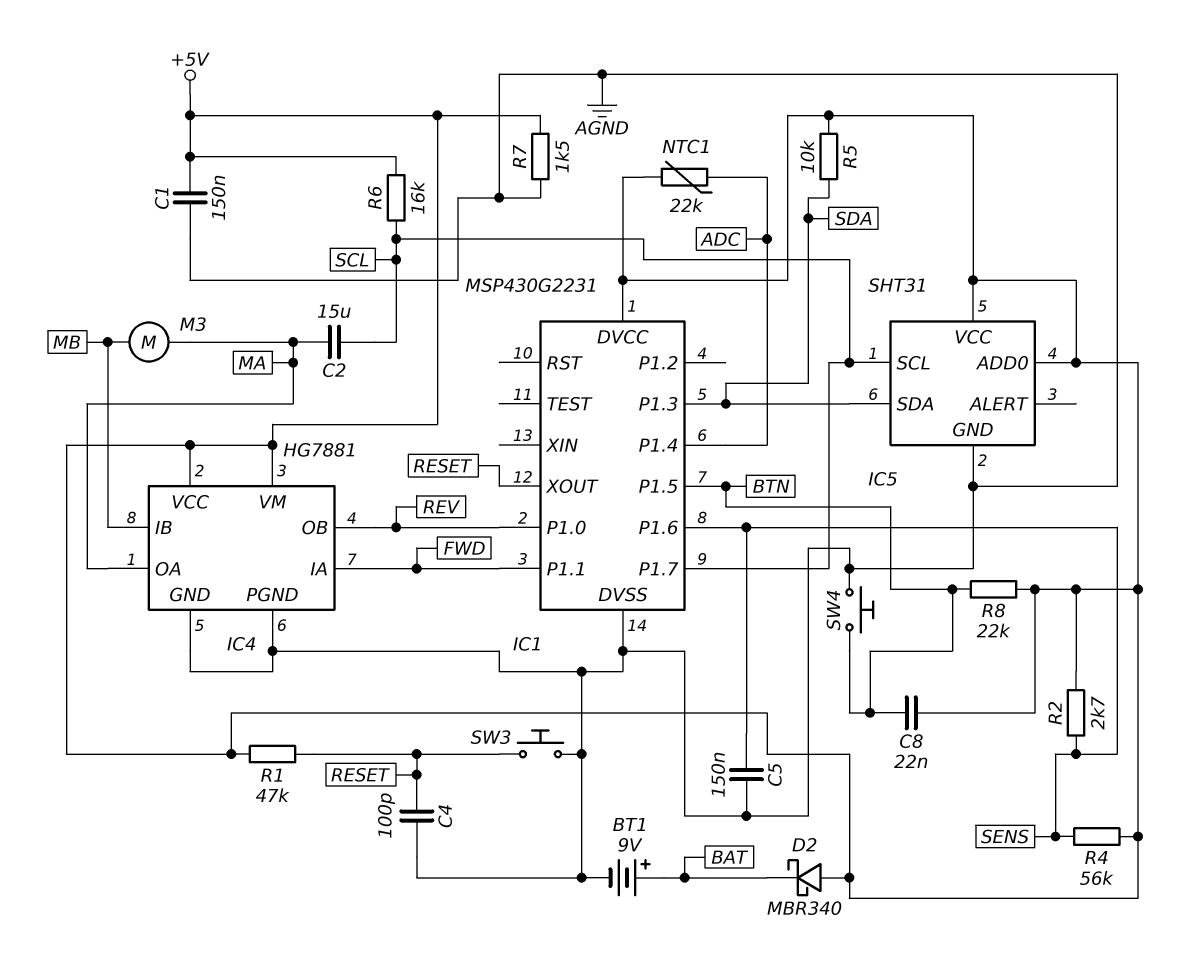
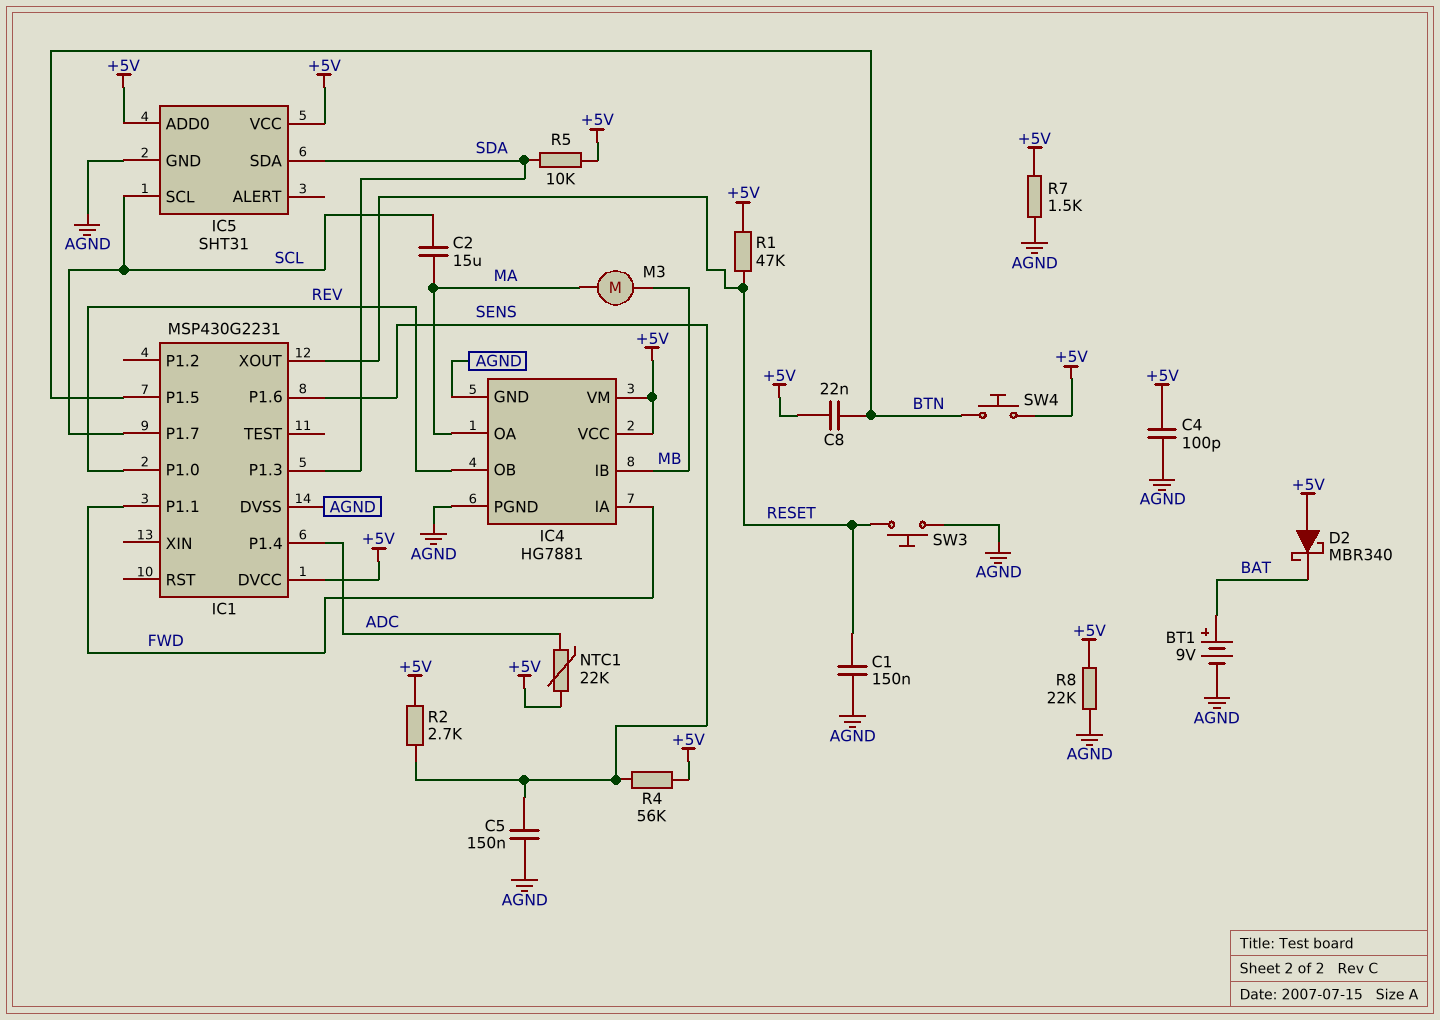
C1: 150nF (+5V, AGND) -> 150nF (AGND, RESET)
C4: 100pF (AGND, RESET) -> 100pF (+5V, AGND)
R6: 16k (+5V, SCL) -> none
R8: 22k (+5V, BTN) -> 22k (+5V, AGND)
SW4: button (AGND, BTN) -> button (+5V, BTN)

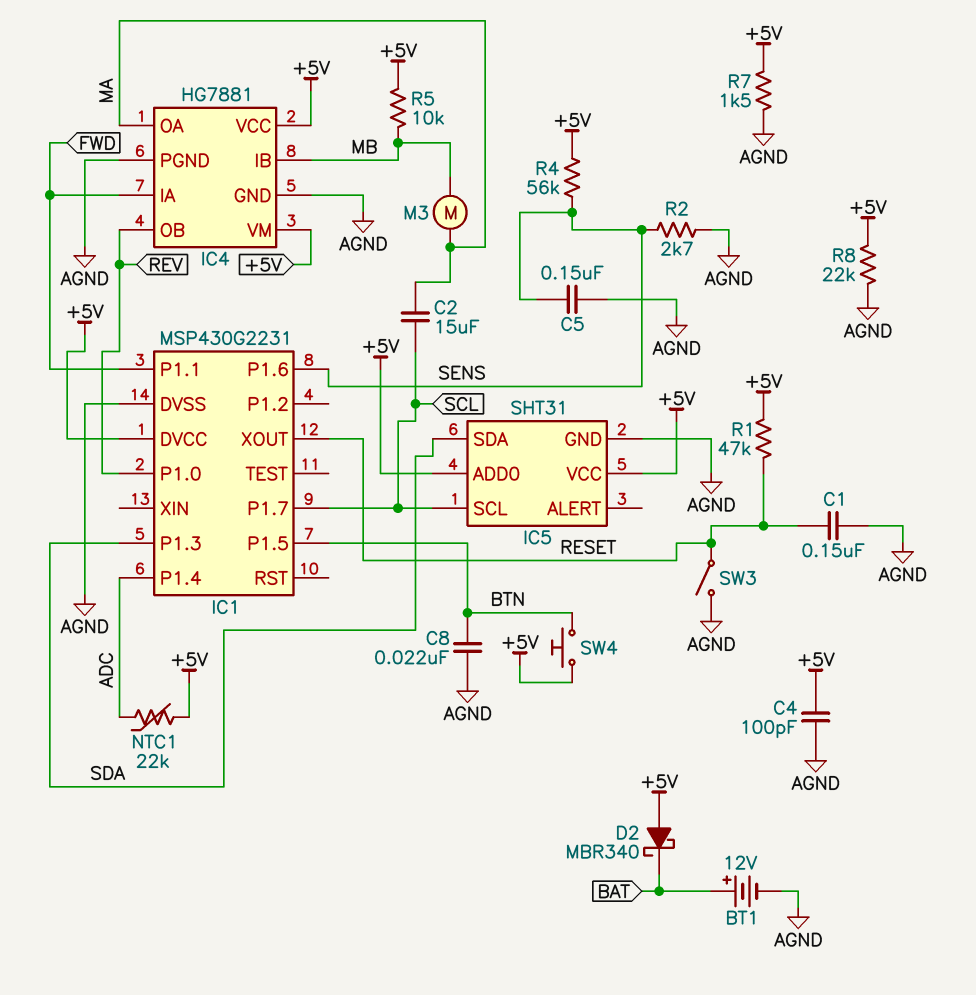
BT1: 9V (plus BAT, minus AGND) -> 12V (plus BAT, minus AGND)
C8: 22nF (+5V, BTN) -> 22nF (AGND, BTN)
R2: 2.7k (+5V, SENS) -> 2.7k (AGND, SENS)
R5: 10k (+5V, SDA) -> 10k (+5V, MB)
SW3: button (AGND, RESET) -> switch (AGND, RESET)

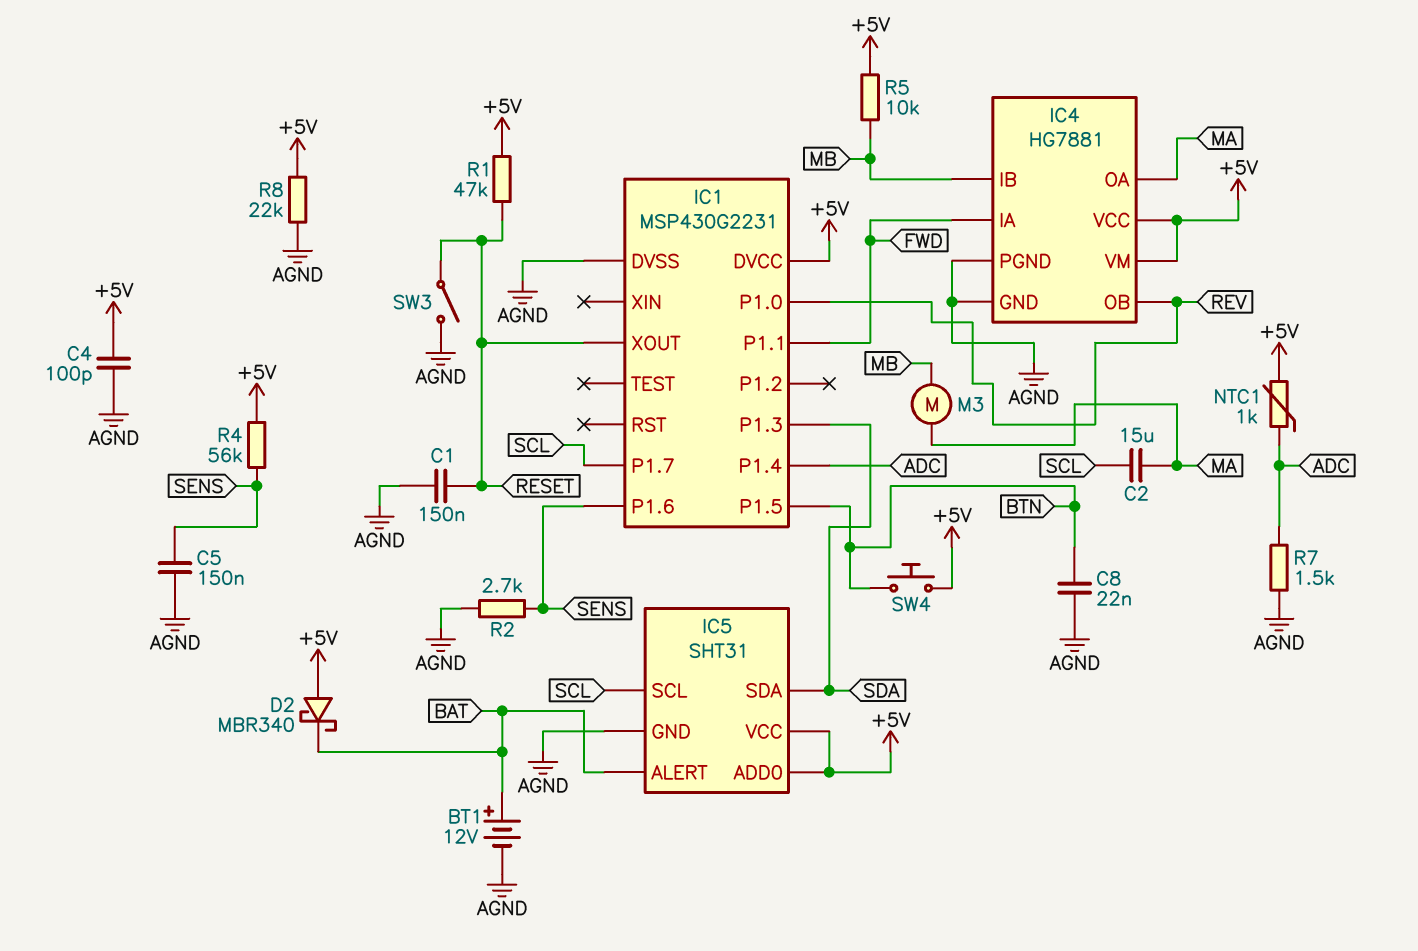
IC5 pin ALERT: none -> BAT
NTC1: 22k (+5V, ADC) -> 1k (+5V, ADC)
R7: 1.5k (+5V, AGND) -> 1.5k (ADC, AGND)

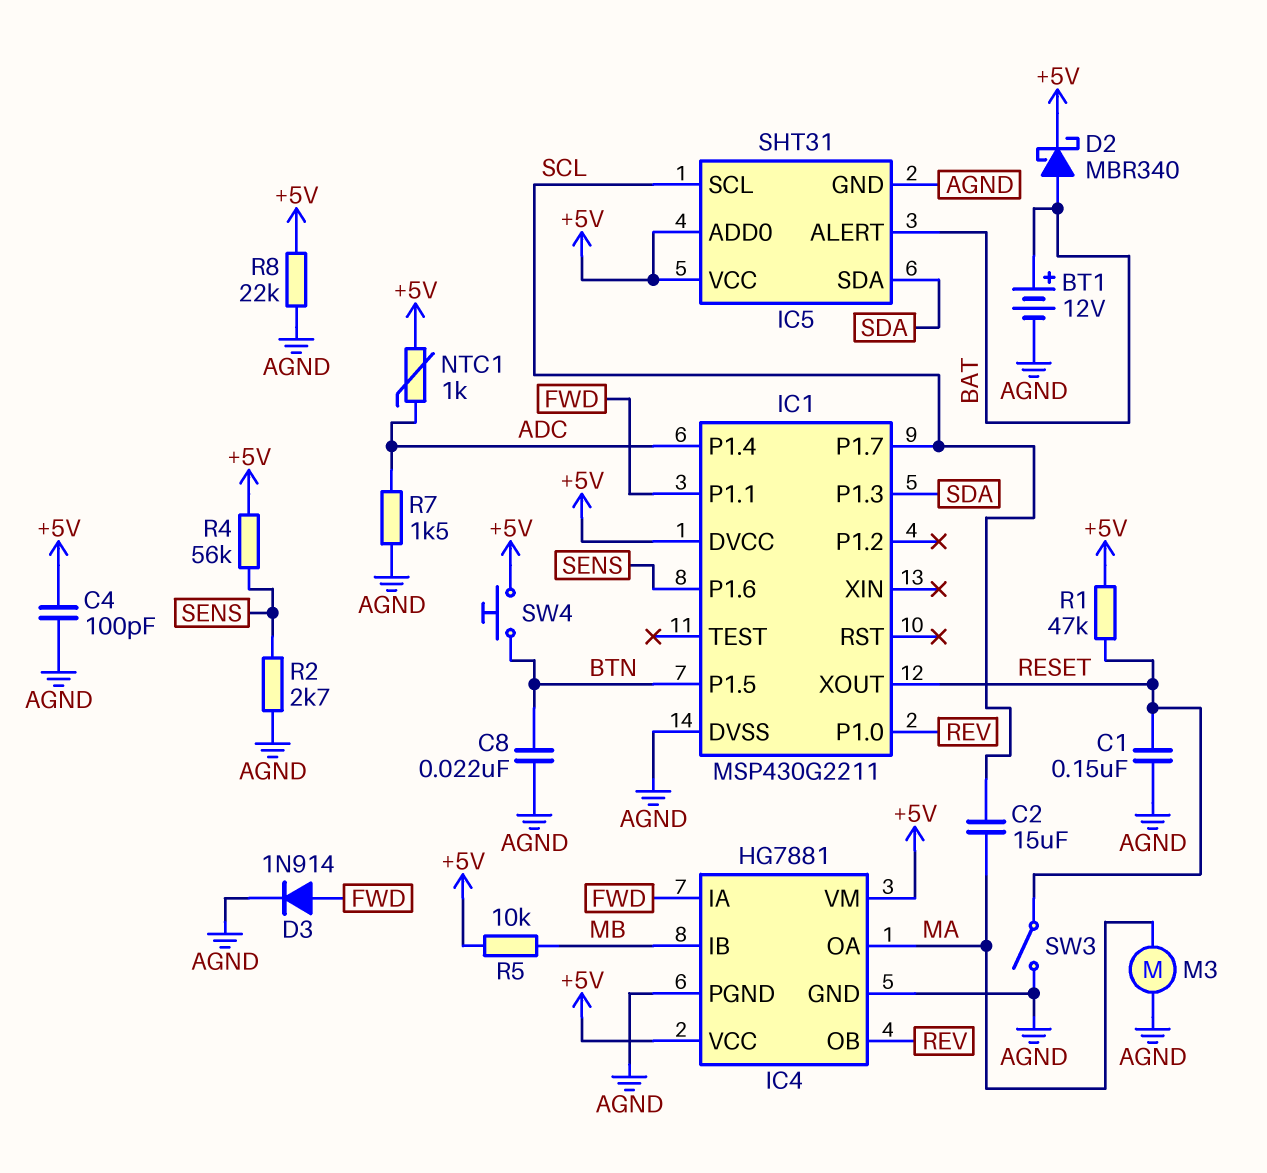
C5: 150nF (AGND, SENS) -> none
D2: schottky MBR340 (A +5V, K BAT) -> schottky MBR340 (A BAT, K +5V)
D3: none -> diode 1N914 (A FWD, K AGND)
IC1: MSP430G2231 -> MSP430G2211
M3: motor (MA, MB) -> motor (AGND, MA)

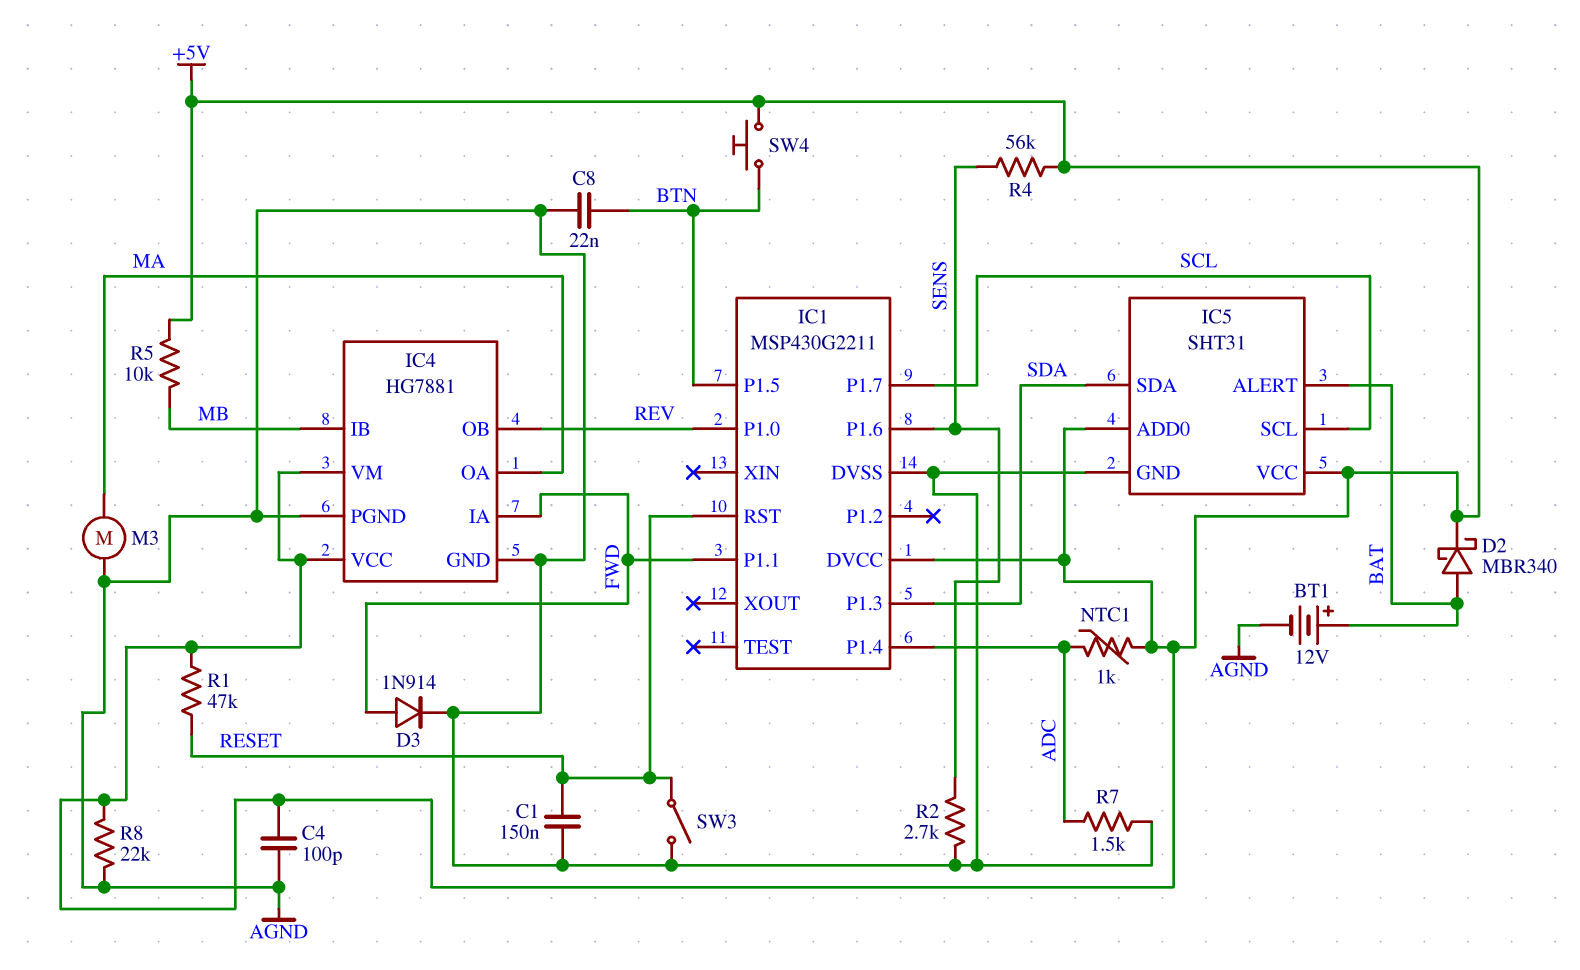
C2: 15uF (MA, SCL) -> none
IC1 pin RST: none -> RESET
IC1 pin XOUT: RESET -> none

